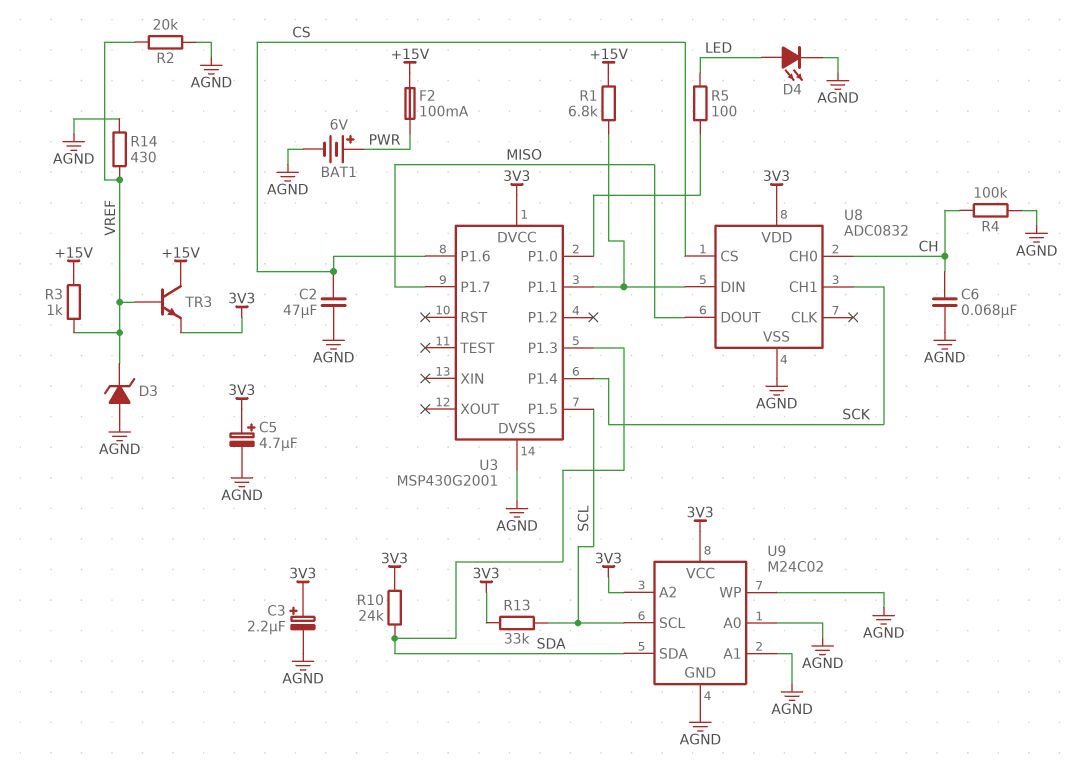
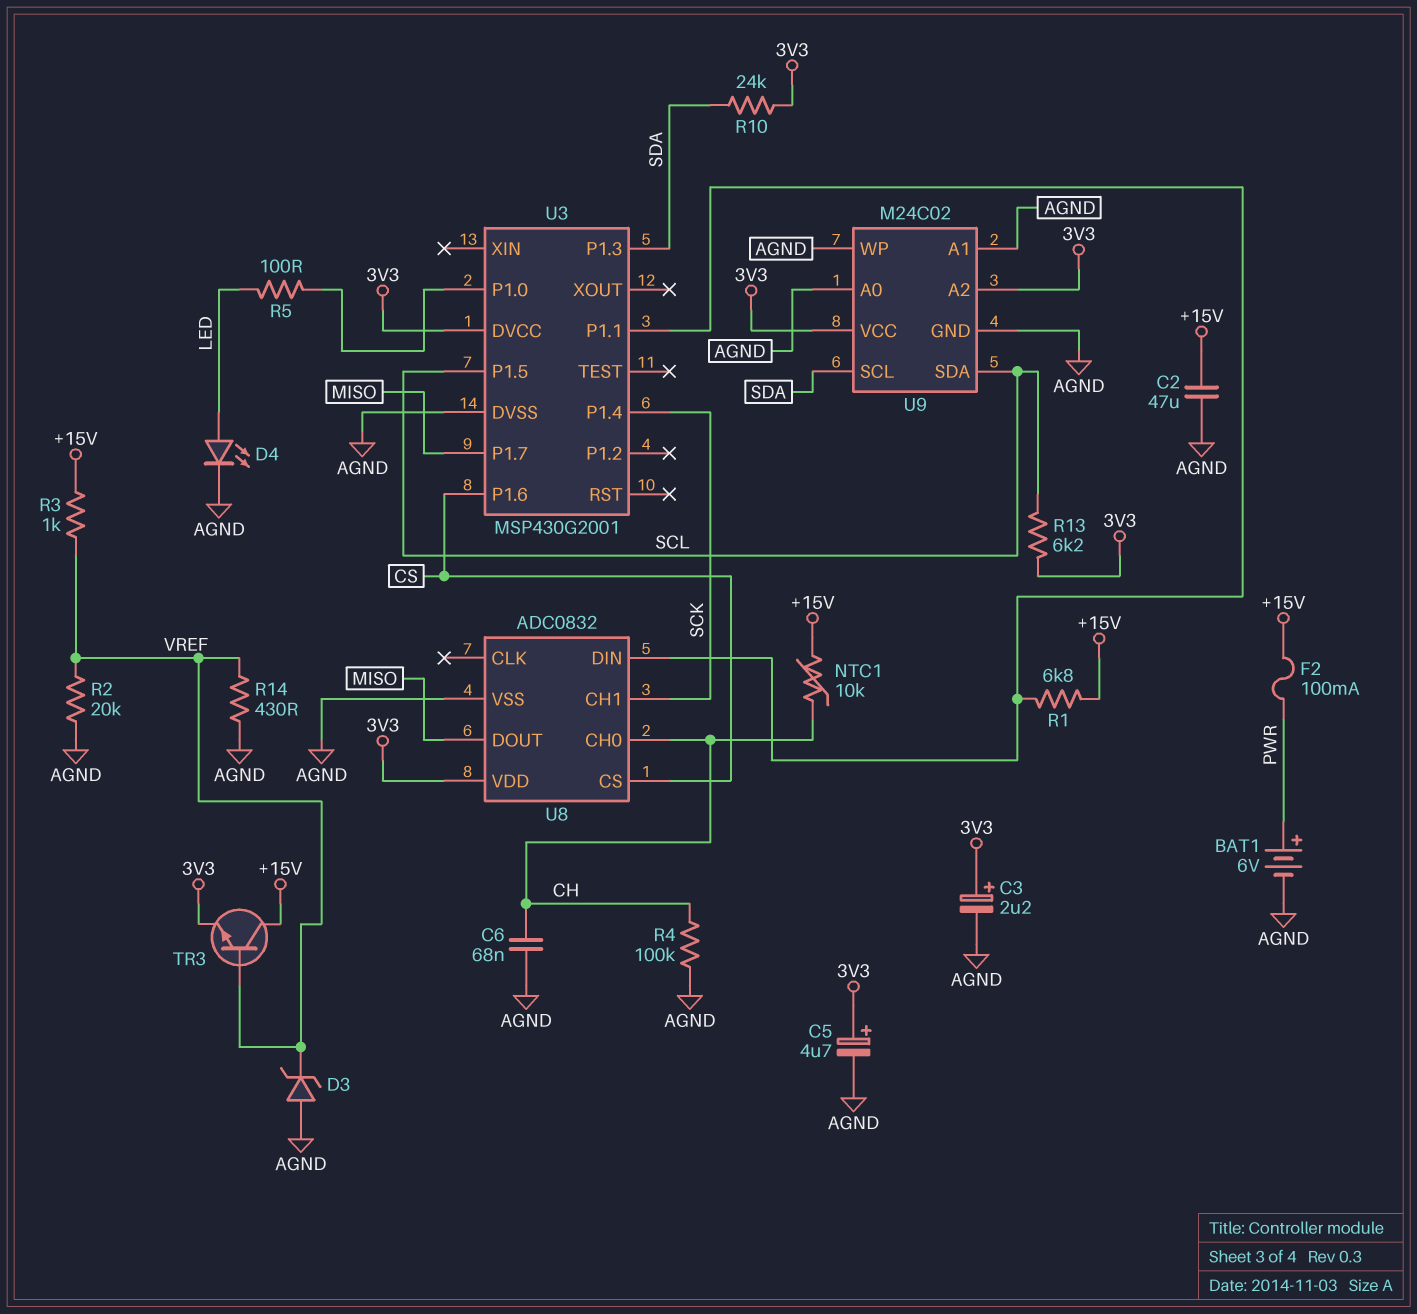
C2: 47uF (AGND, CS) -> 47uF (+15V, AGND)
NTC1: none -> 10k (+15V, CH)
R13: 33k (3V3, SCL) -> 6.2k (3V3, SCL)
U9 pin SCL: SCL -> SDA
U9 pin SDA: SDA -> SCL

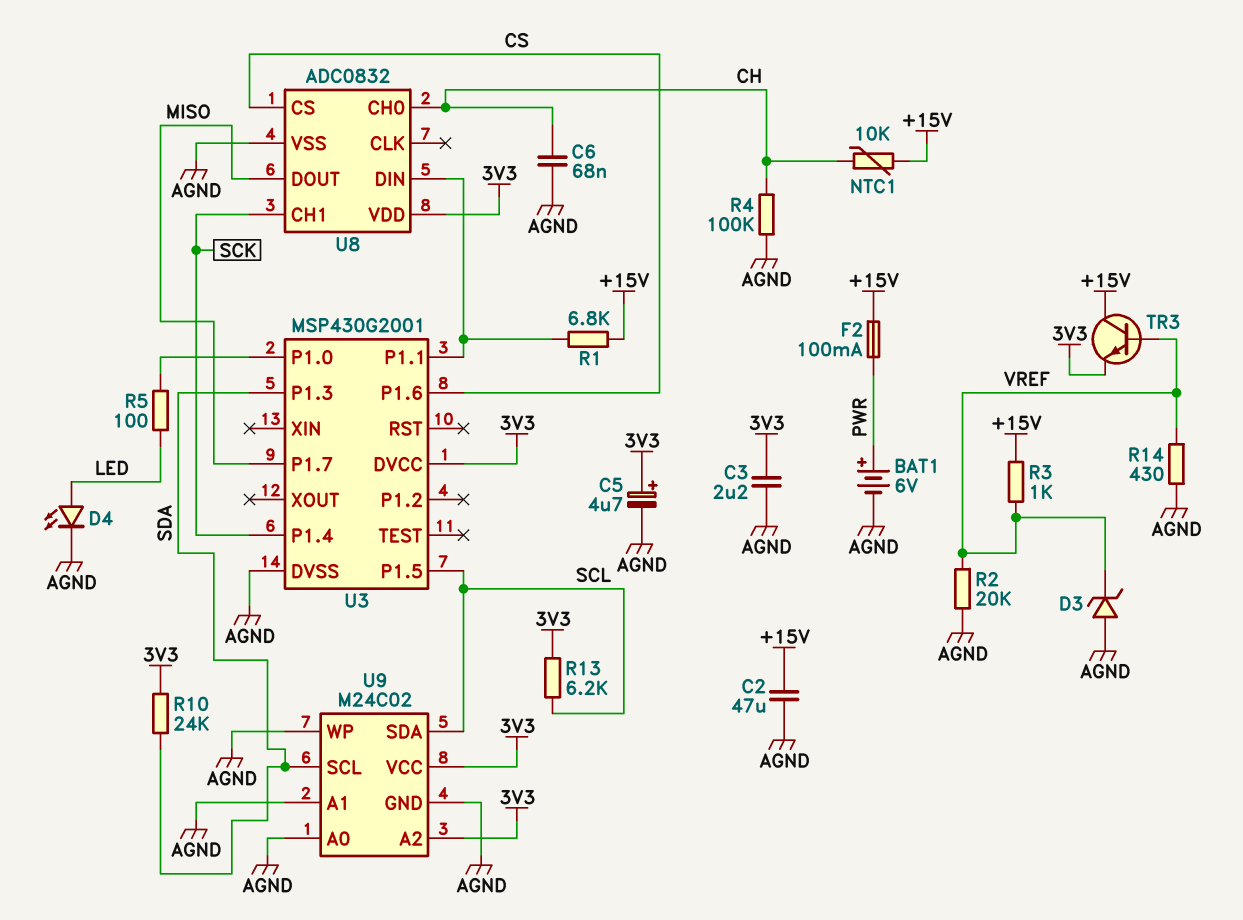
C3: 2.2uF (plus 3V3, minus AGND) -> 2.2uF (3V3, AGND)

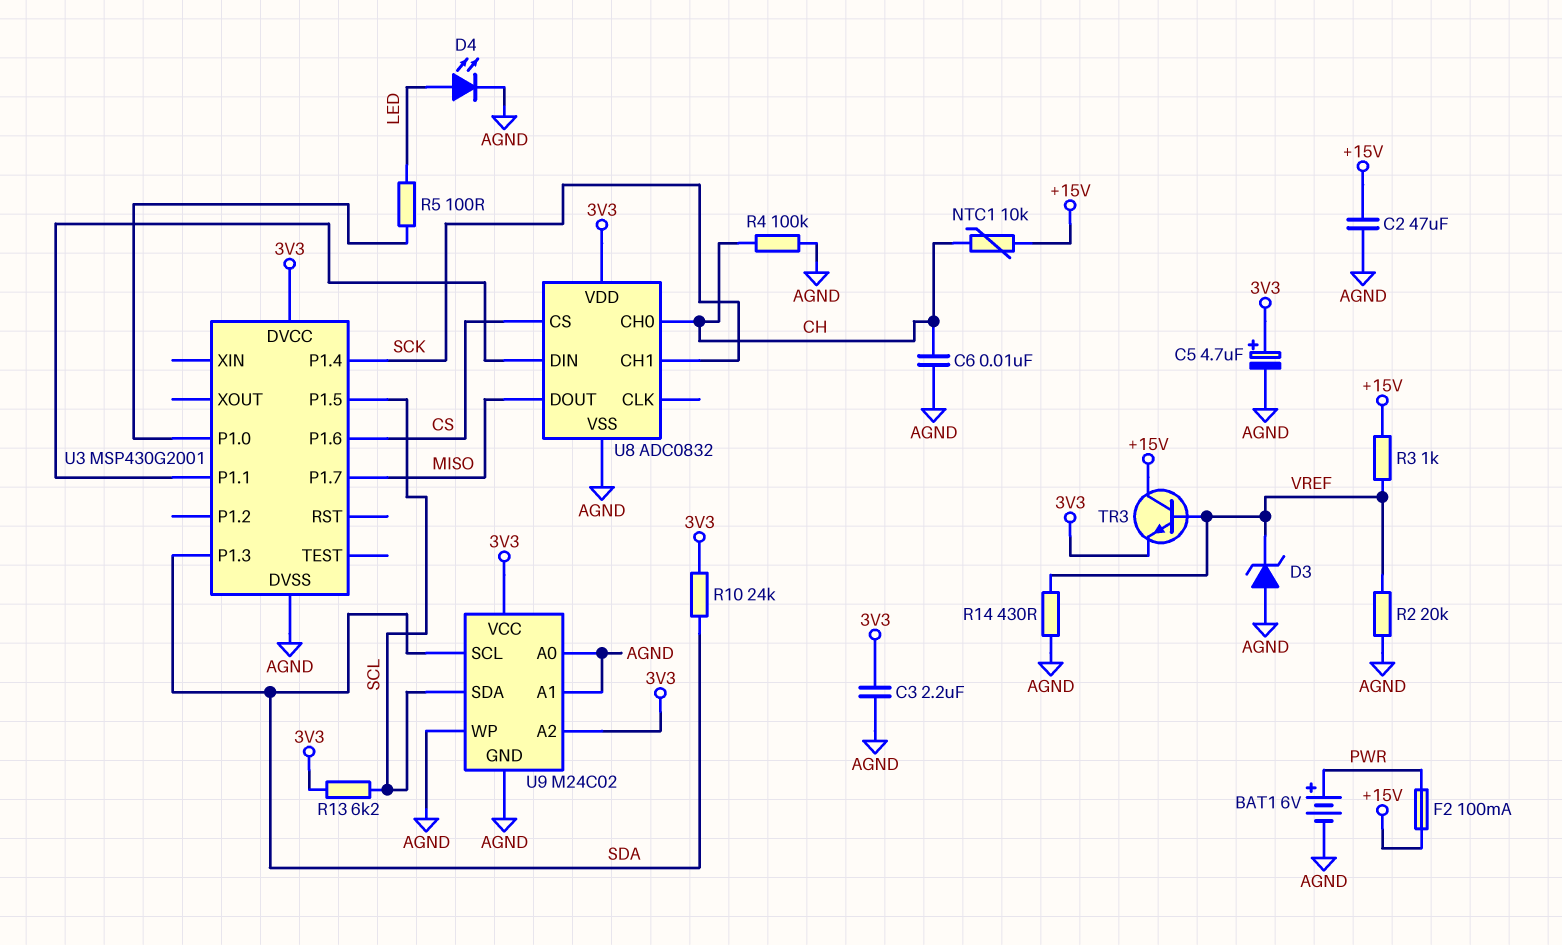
C6: 68nF (AGND, CH) -> 10nF (AGND, CH)
R1: 6.8k (+15V, U3/P1.1) -> none

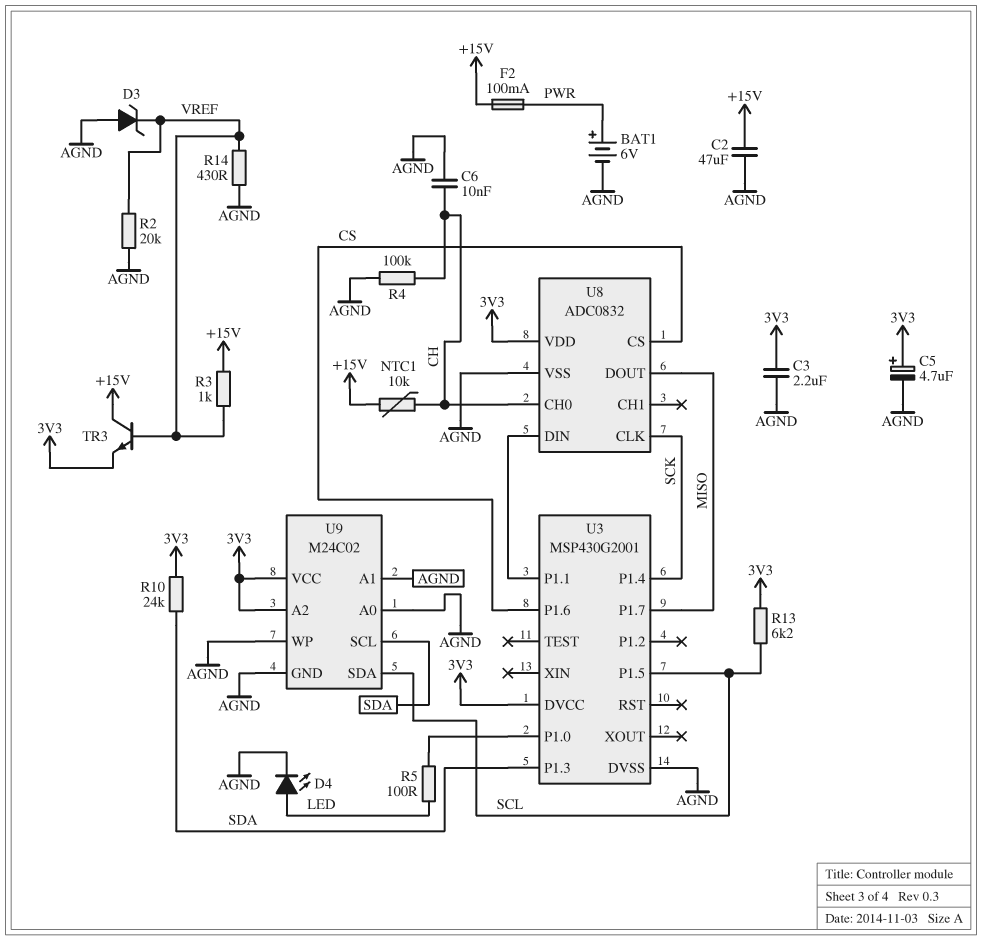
U8 pin CH1: SCK -> none
U8 pin CLK: none -> SCK

